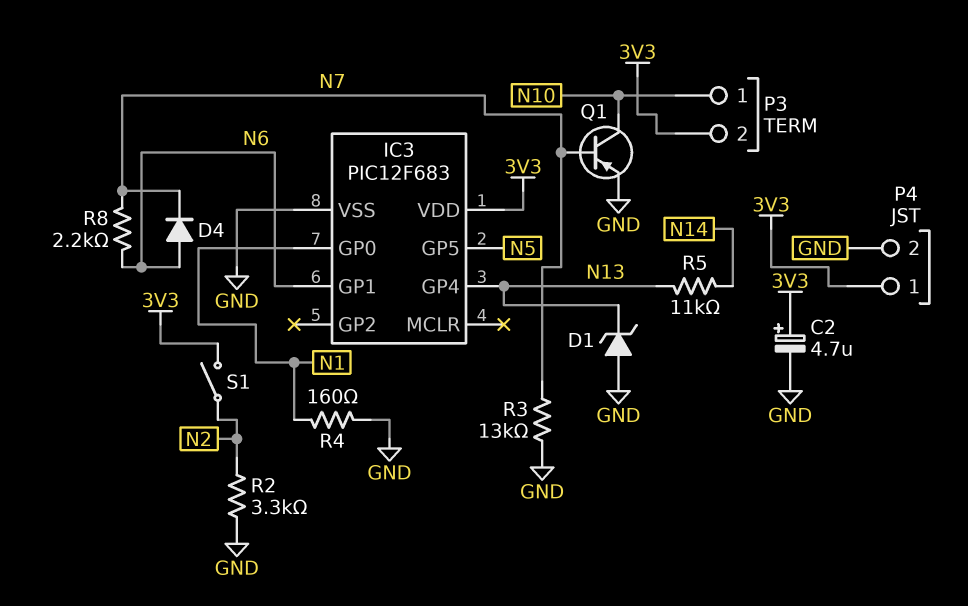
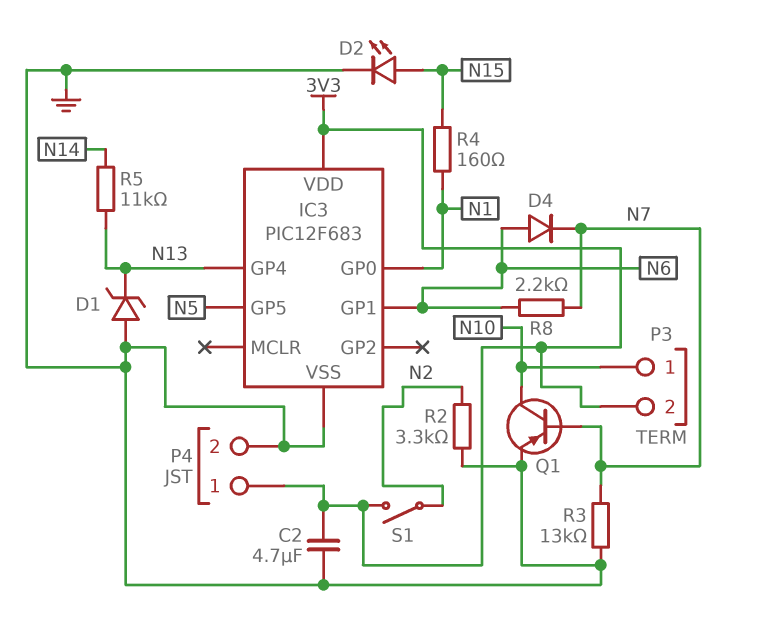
C2: 4.7uF (plus 3V3, minus GND) -> 4.7uF (3V3, GND)
D2: none -> LED (A N15, K GND)
R4: 160 (GND, N1) -> 160 (N1, N15)

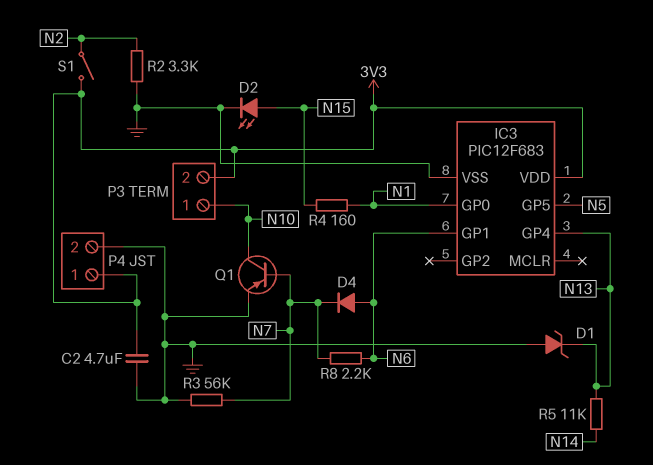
R3: 13k (GND, N7) -> 56k (GND, N7)

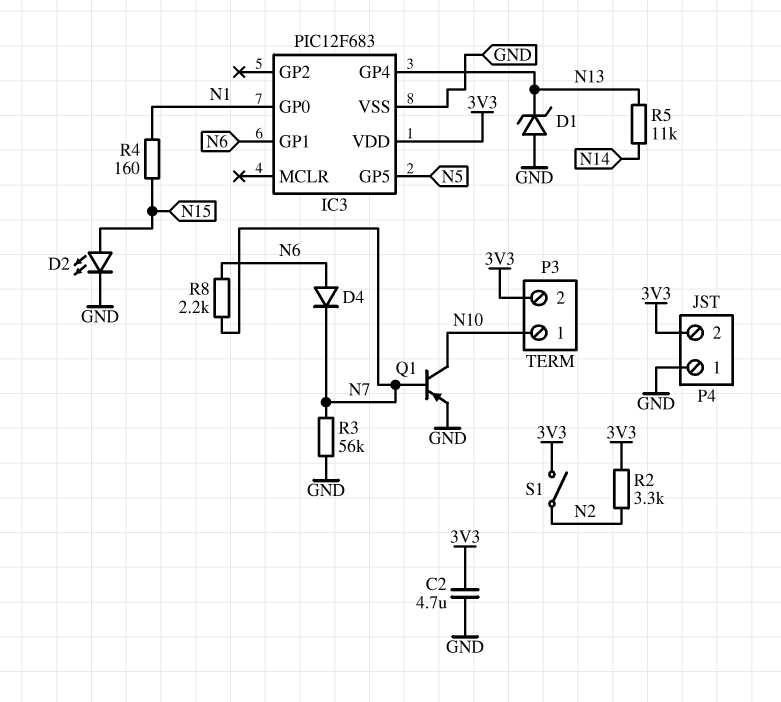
P4 pin 1: 3V3 -> GND
P4 pin 2: GND -> 3V3
R2: 3.3k (GND, N2) -> 3.3k (3V3, N2)

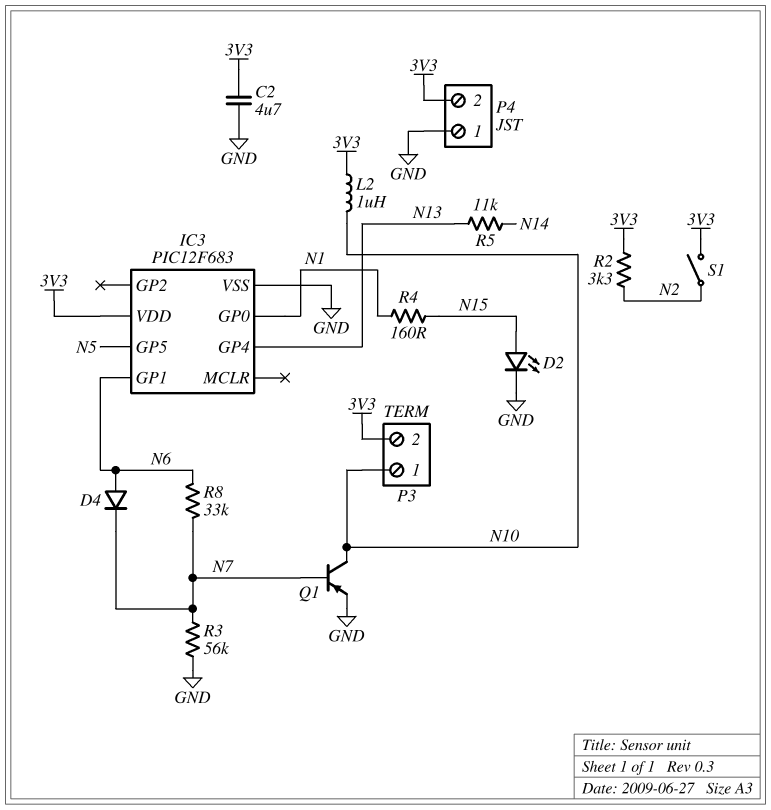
D1: zener (A GND, K N13) -> none
L2: none -> 1uH (3V3, N10)
R8: 2.2k (N6, N7) -> 33k (N6, N7)

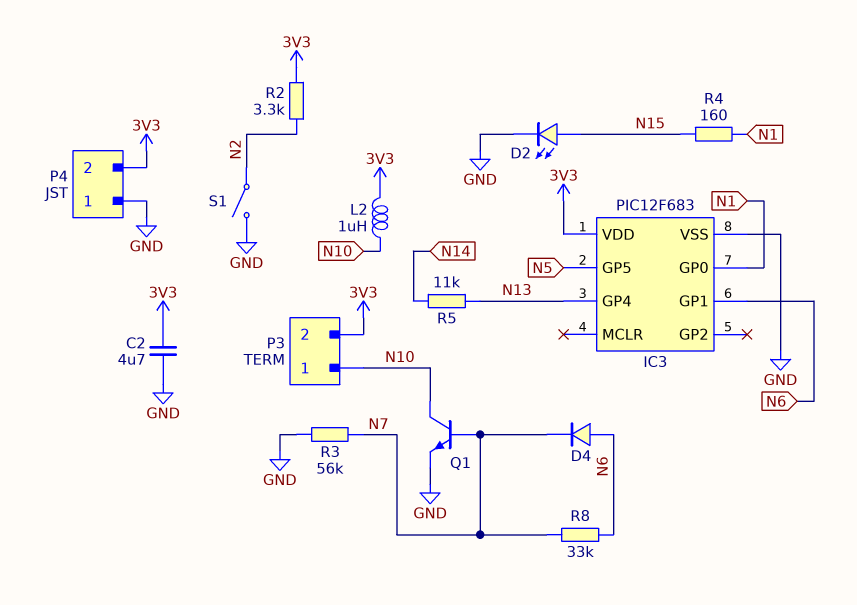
Q1: PNP (B N7, C N10, E GND) -> NPN (B N7, C N10, E GND)
S1: switch (3V3, N2) -> switch (GND, N2)

